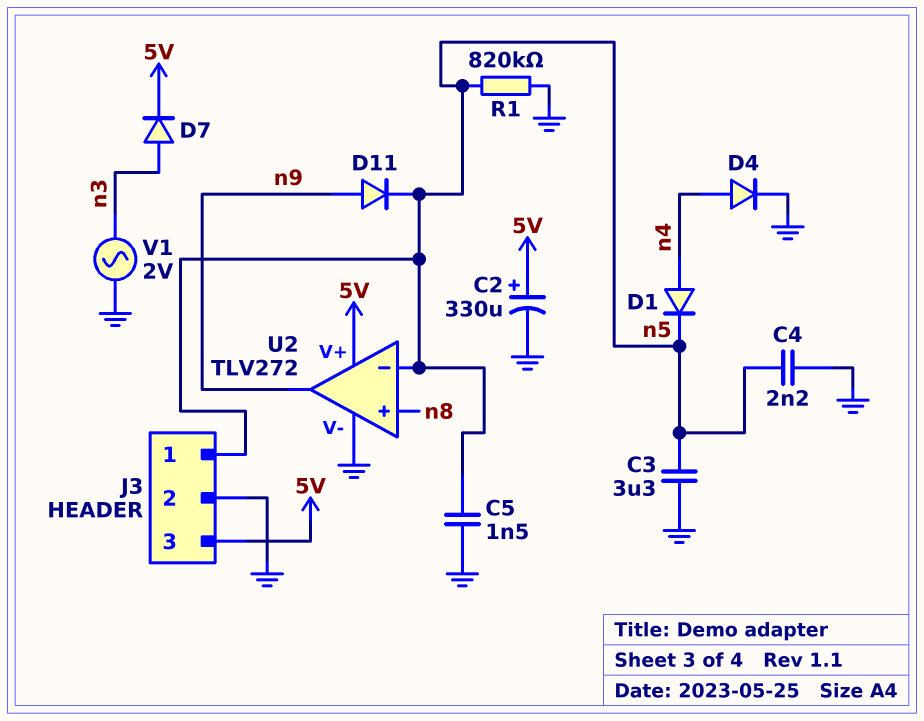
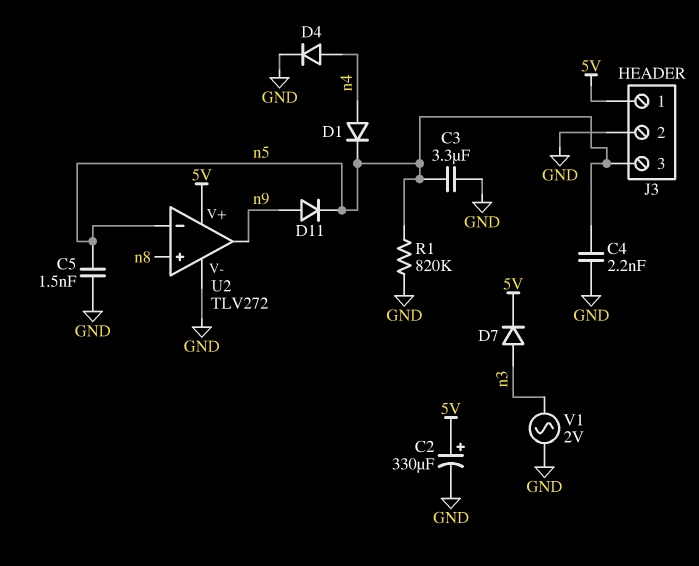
J3 pin 1: n5 -> 5V
J3 pin 3: 5V -> n5

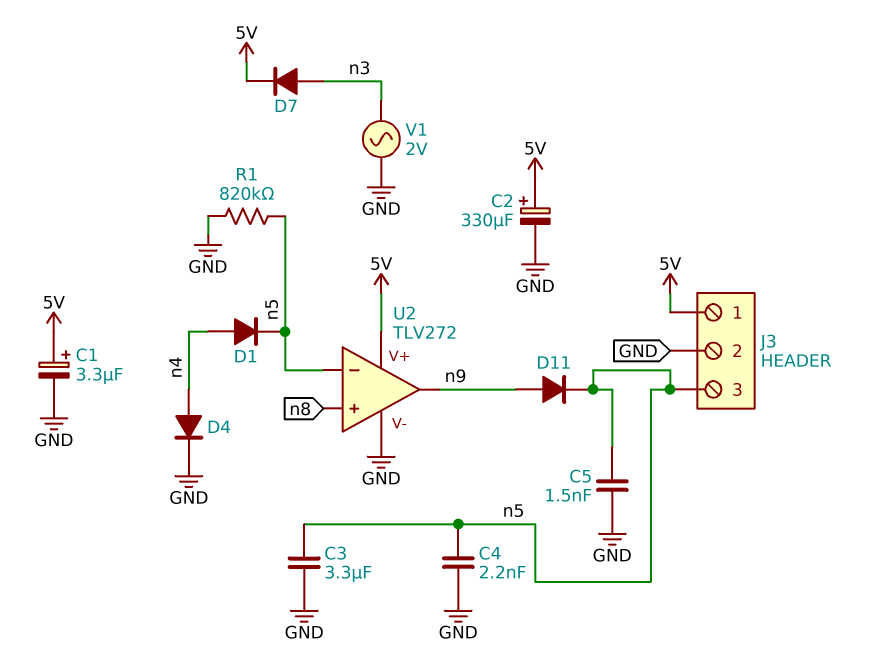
C1: none -> 3.3uF (plus 5V, minus GND)

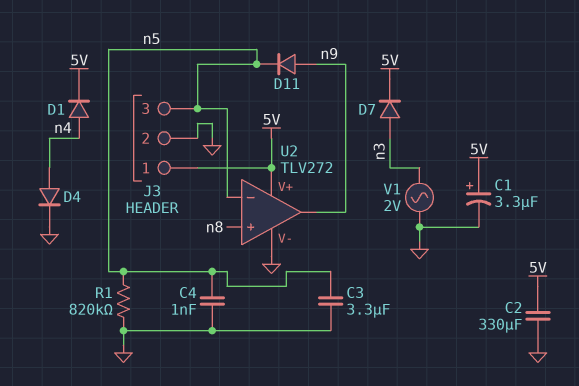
C2: 330uF (plus 5V, minus GND) -> 330uF (5V, GND)
C4: 2.2nF (GND, n5) -> 1nF (GND, n5)
C5: 1.5nF (GND, n5) -> none
D1: diode (A n4, K n5) -> diode (A n4, K 5V)

